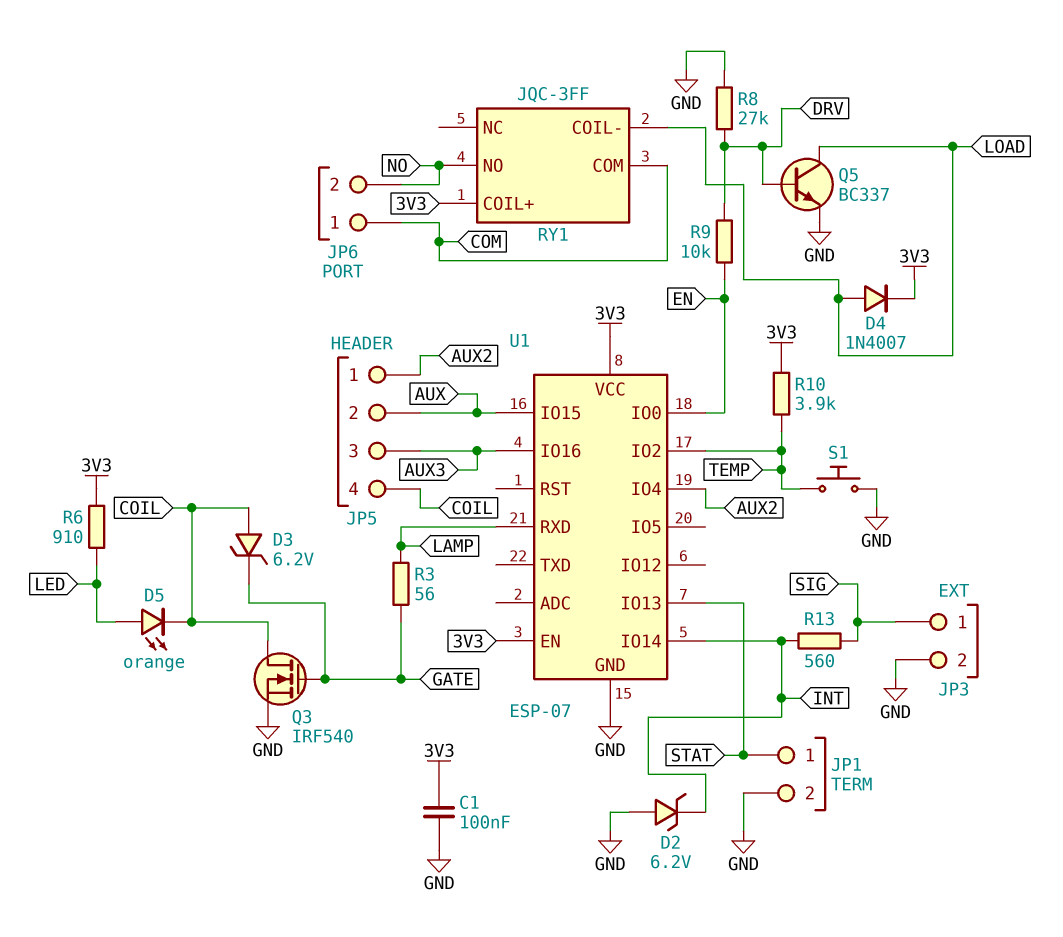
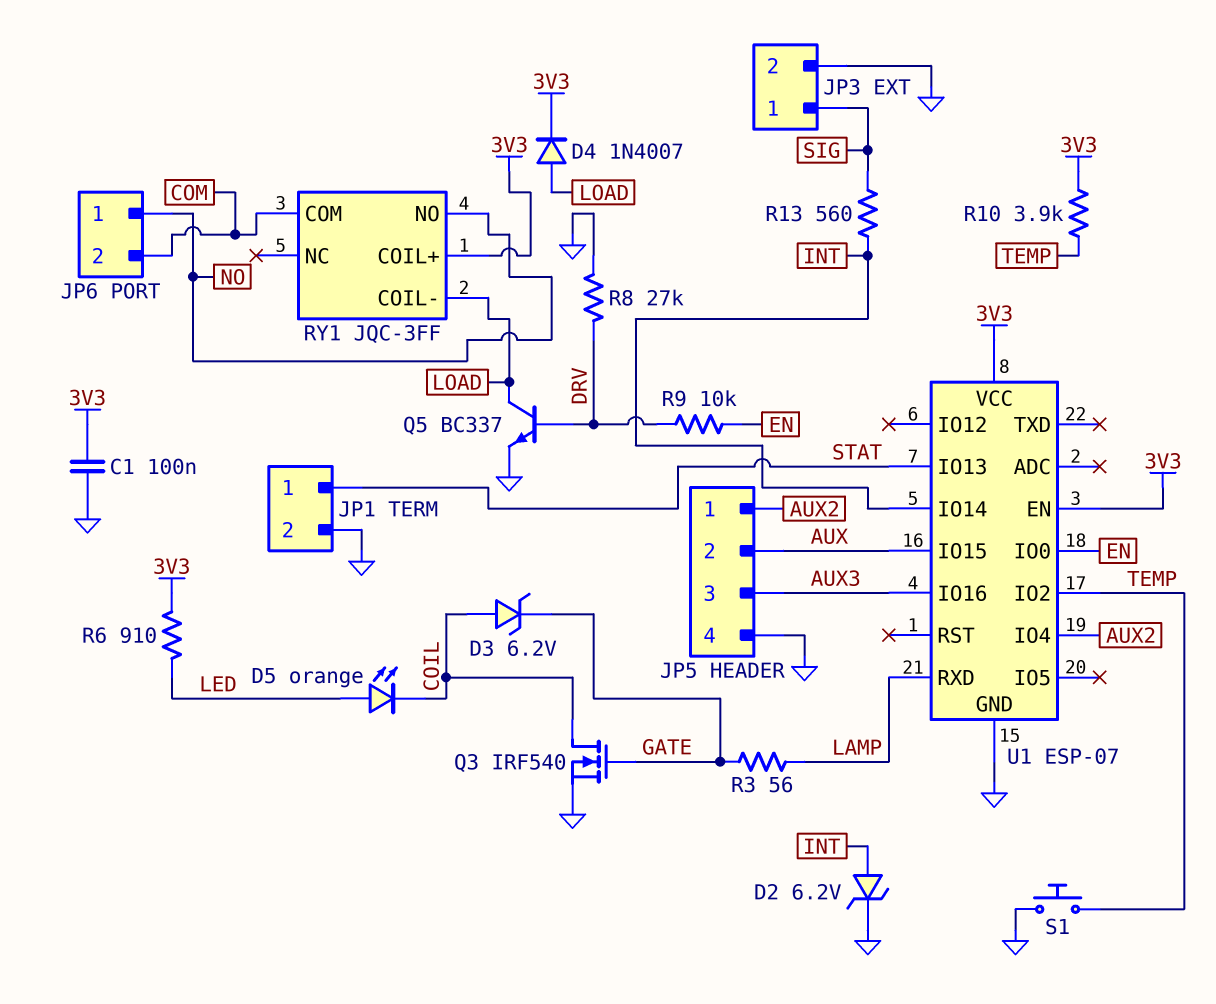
D2: zener 6.2V (A GND, K INT) -> zener 6.2V (A INT, K GND)
JP5 pin 4: COIL -> GND
JP6 pin 1: COM -> NO
JP6 pin 2: NO -> COM

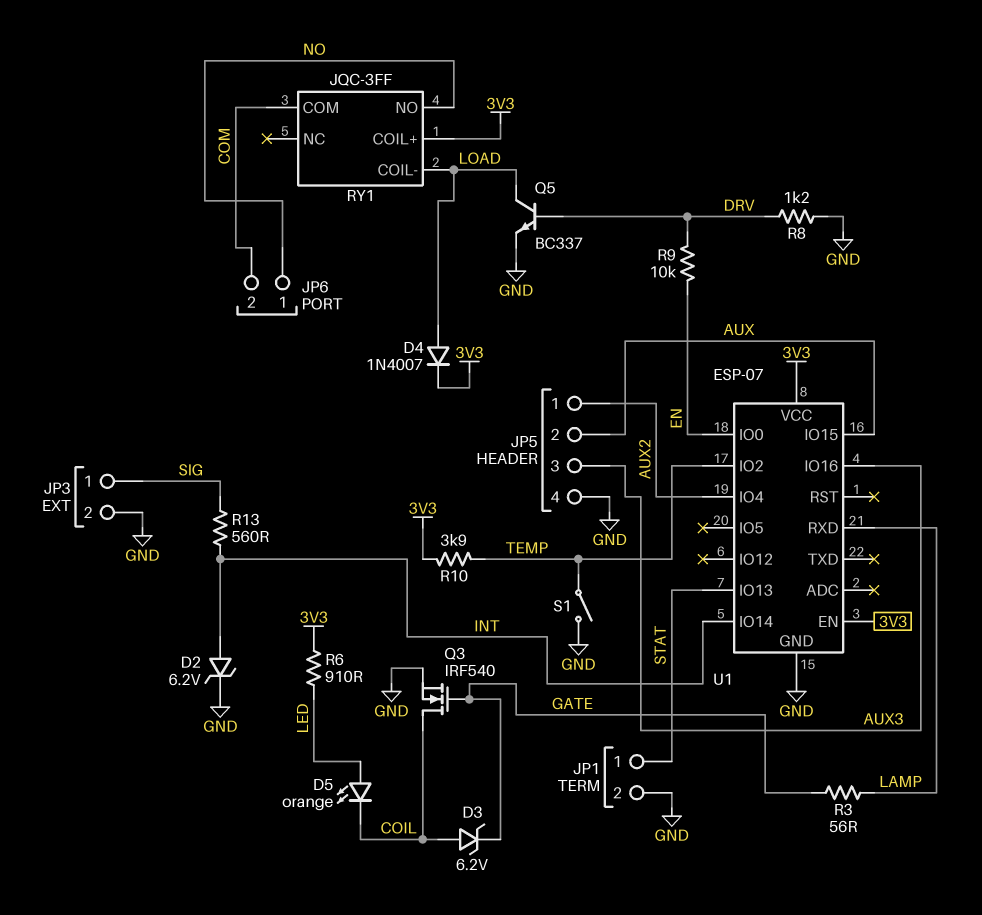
C1: 100nF (3V3, GND) -> none
R8: 27k (DRV, GND) -> 1.2k (DRV, GND)
S1: button (GND, TEMP) -> switch (GND, TEMP)

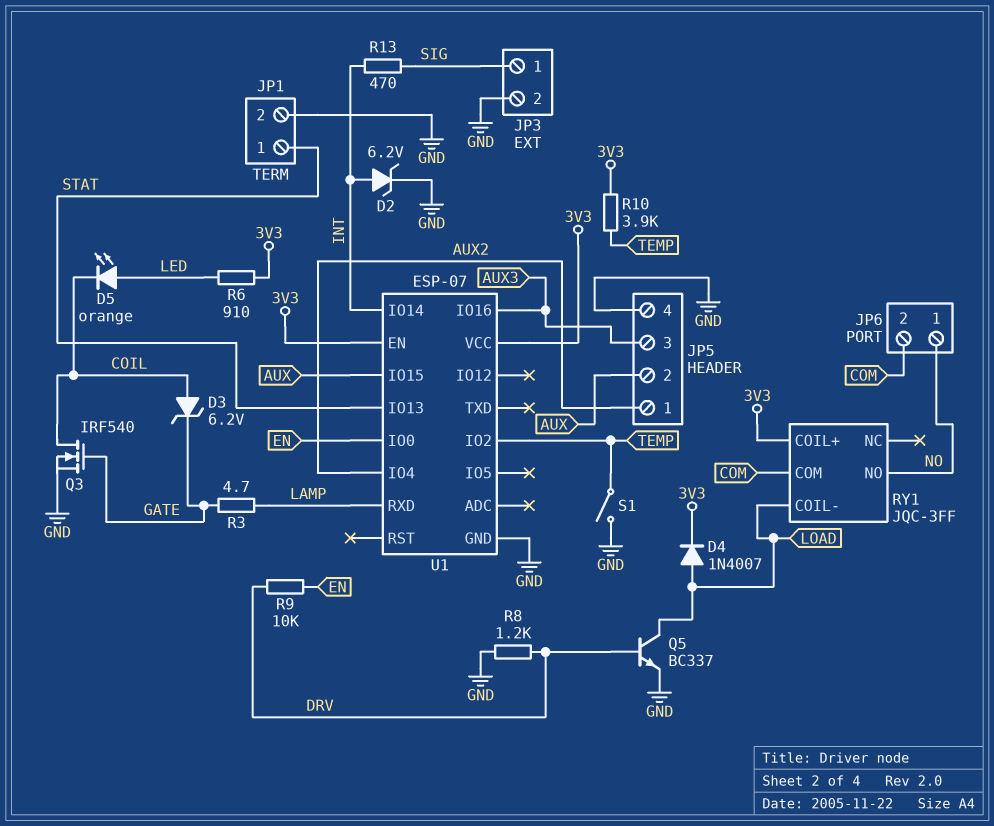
R3: 56 (GATE, LAMP) -> 4.7 (GATE, LAMP)
R13: 560 (INT, SIG) -> 470 (INT, SIG)

